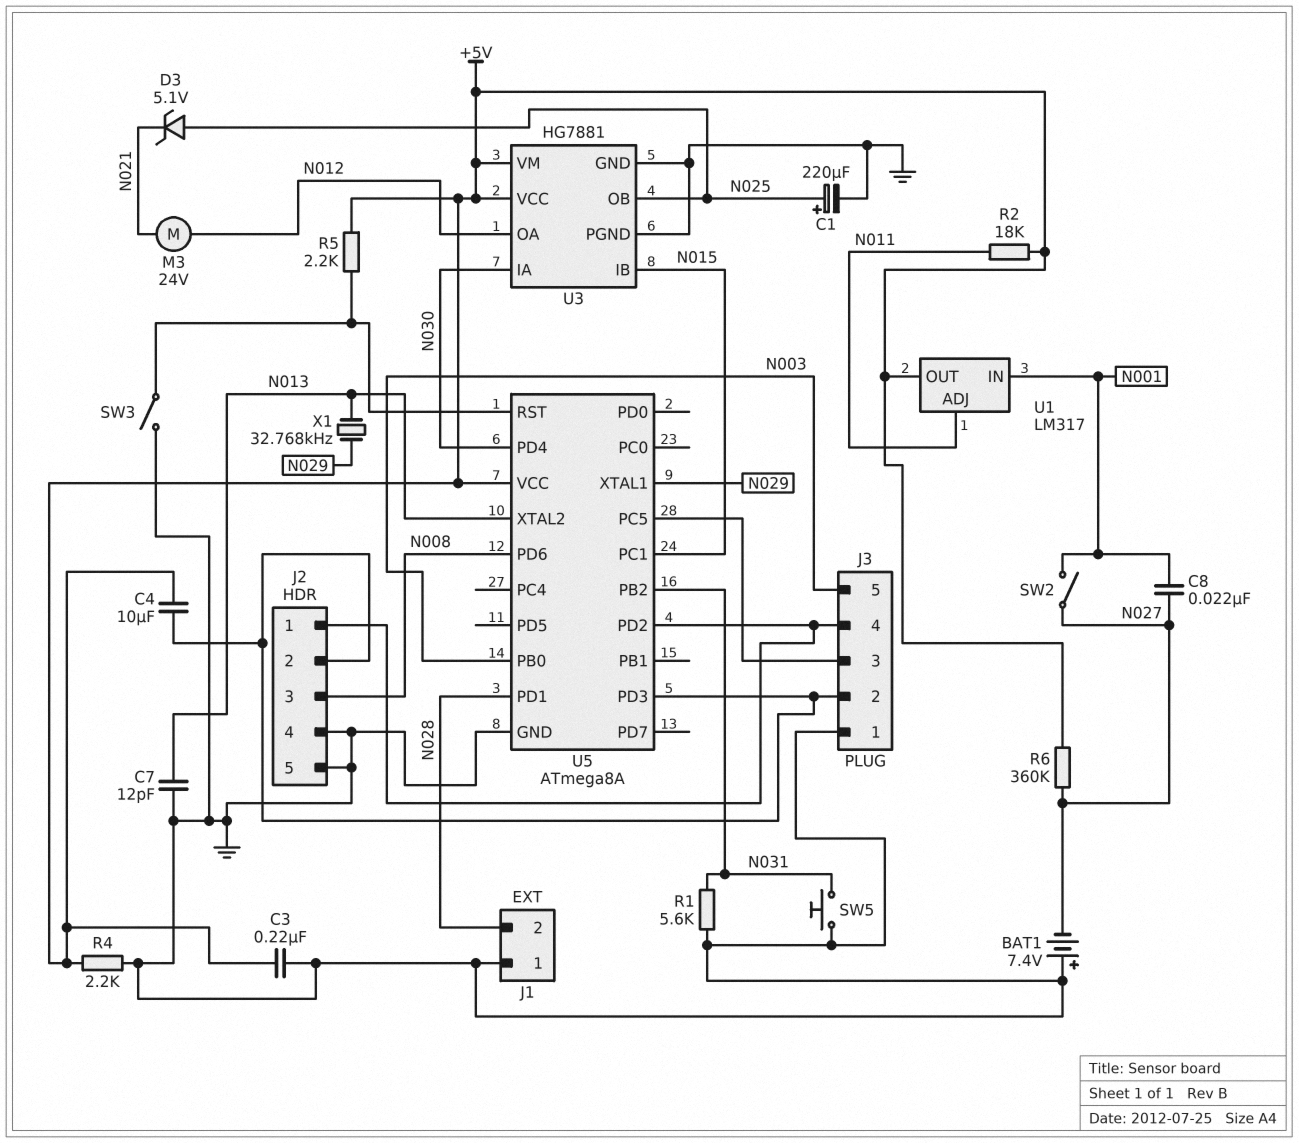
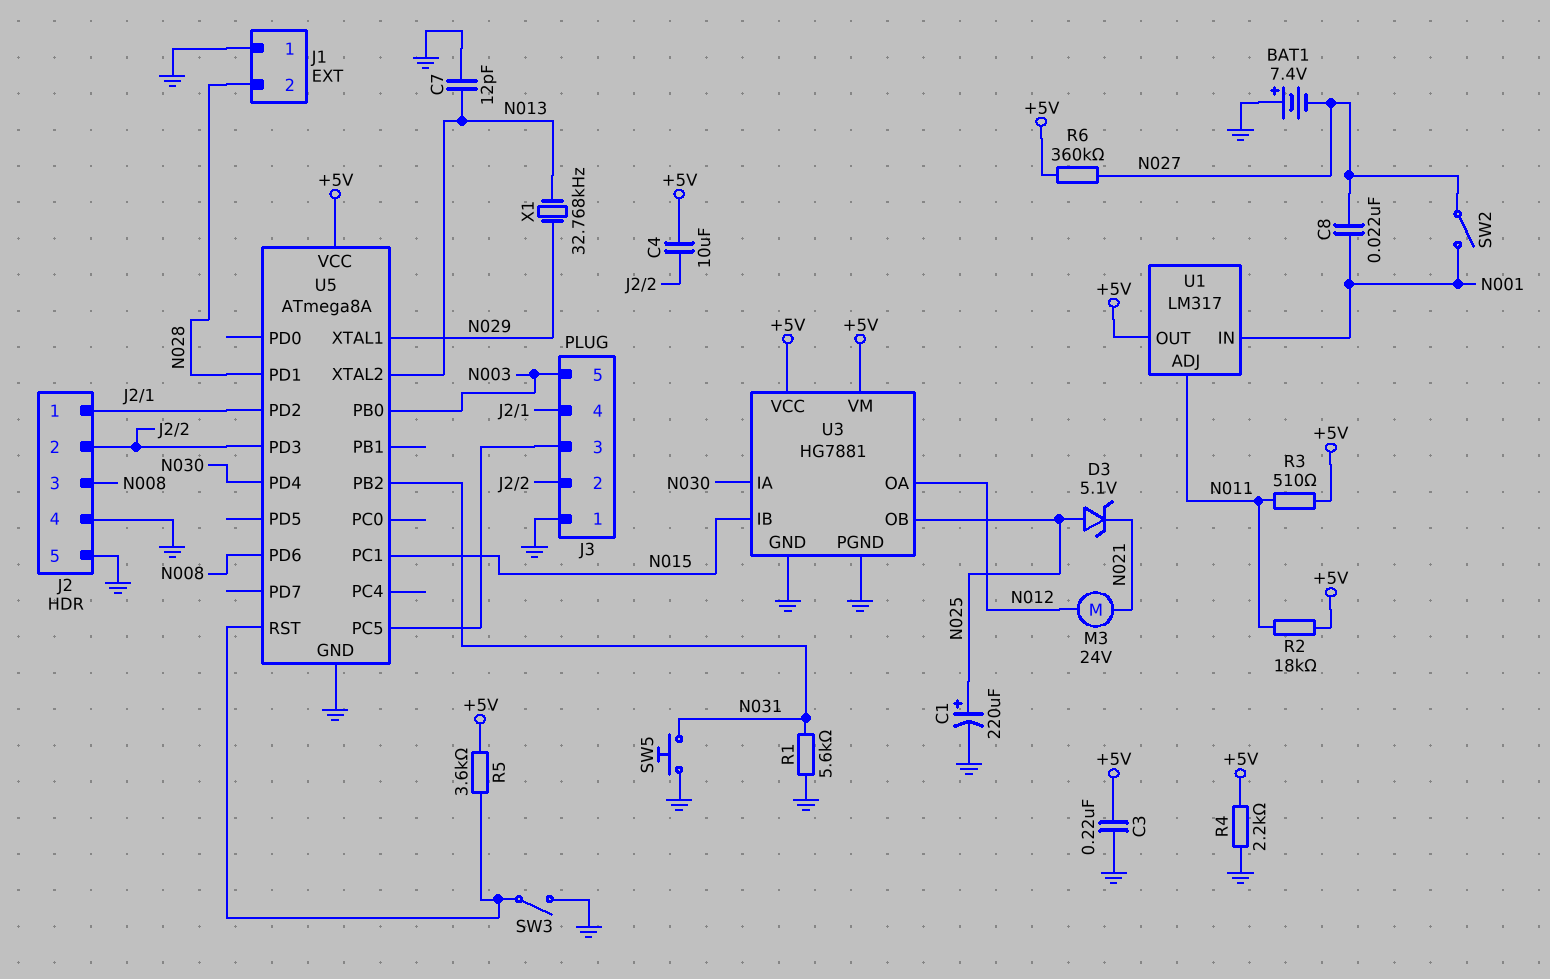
R3: none -> 510 (+5V, N011)
R5: 2.2k (+5V, U5/RST) -> 3.6k (+5V, U5/RST)

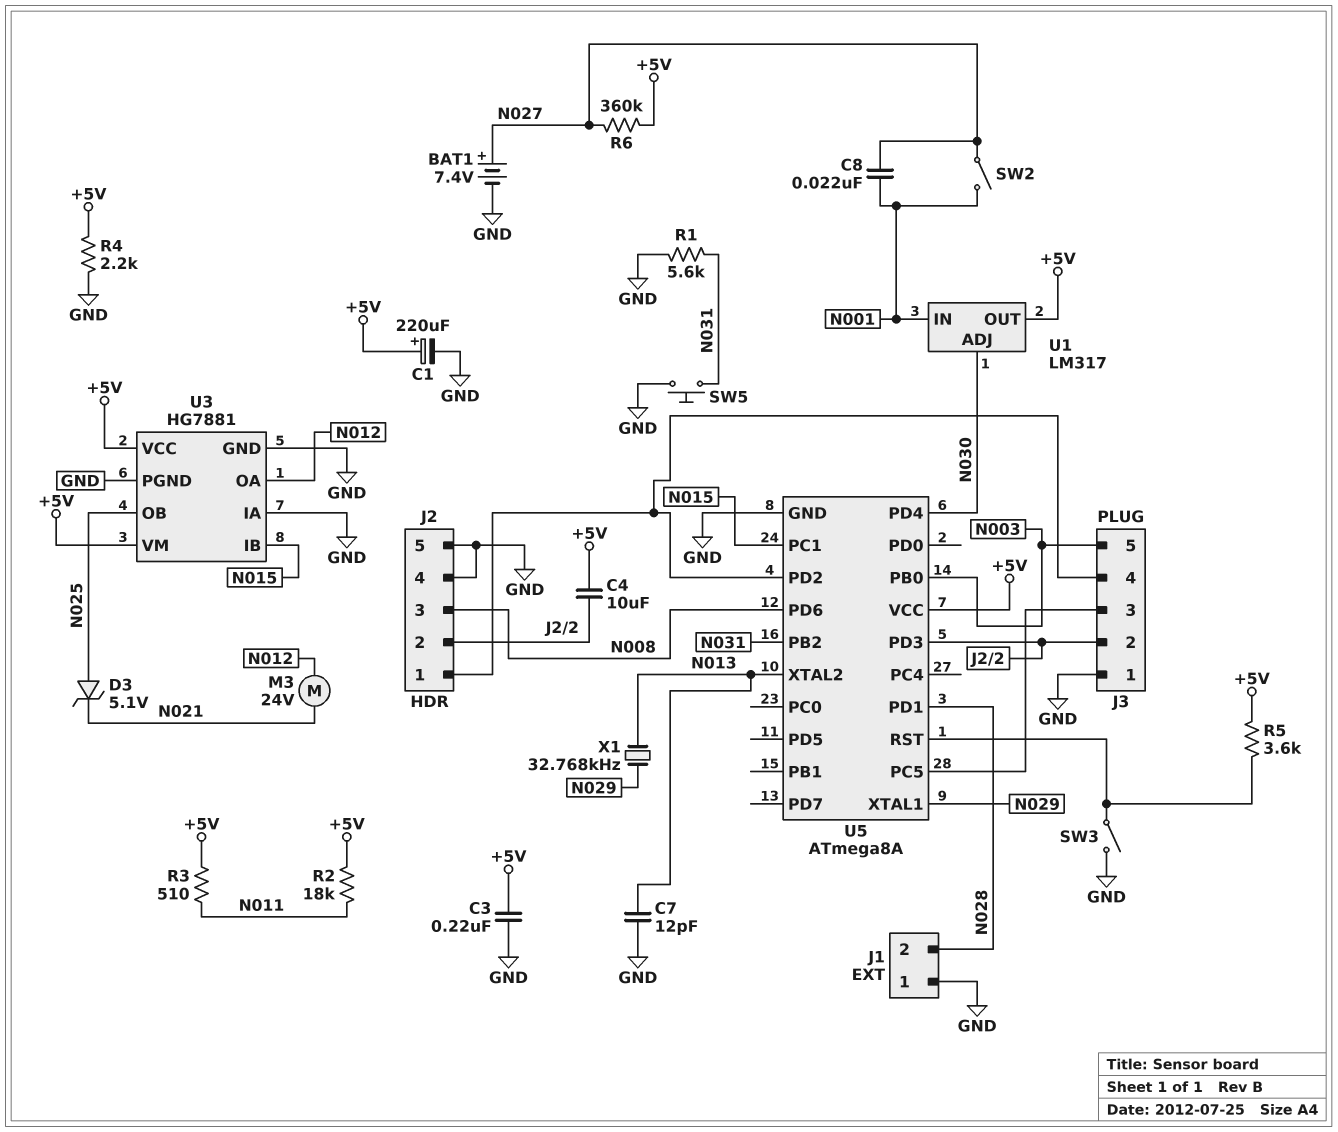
BAT1: 7.4V (plus GND, minus N027) -> 7.4V (plus N027, minus GND)
C1: 220uF (plus N025, minus GND) -> 220uF (plus +5V, minus GND)
U1 pin ADJ: N011 -> N030
U3 pin IA: N030 -> GND

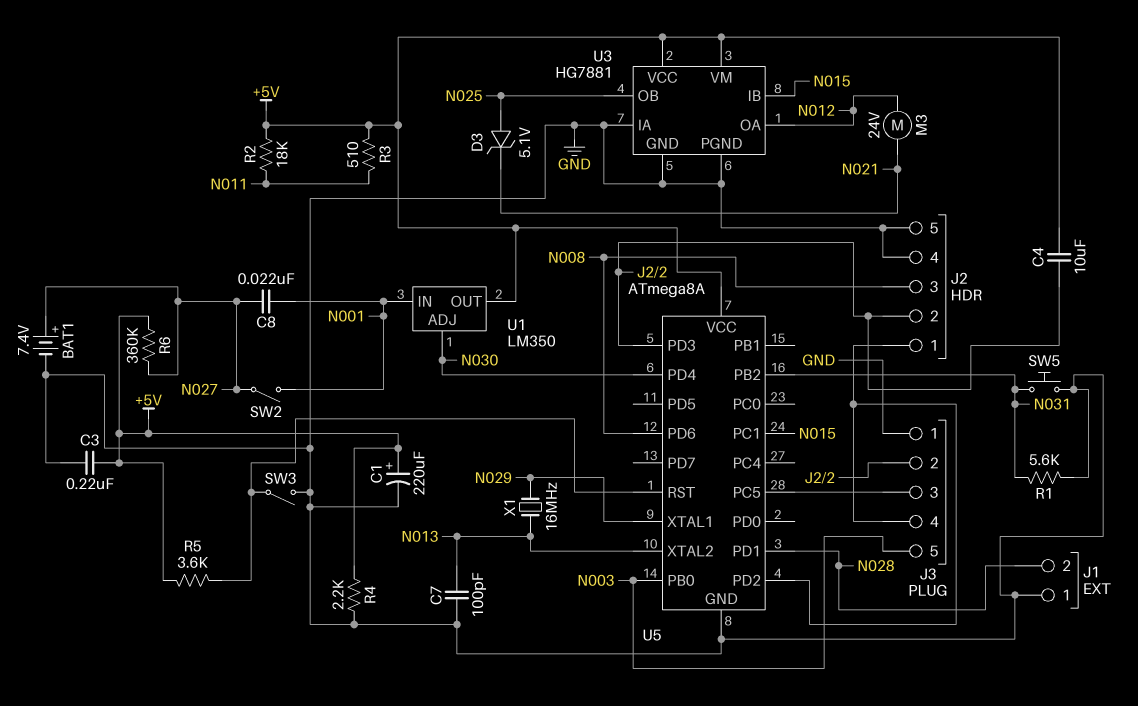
C7: 12pF (GND, N013) -> 100pF (GND, N013)
U1: LM317 -> LM350
X1: 32.768kHz (N013, N029) -> 16MHz (N013, N029)

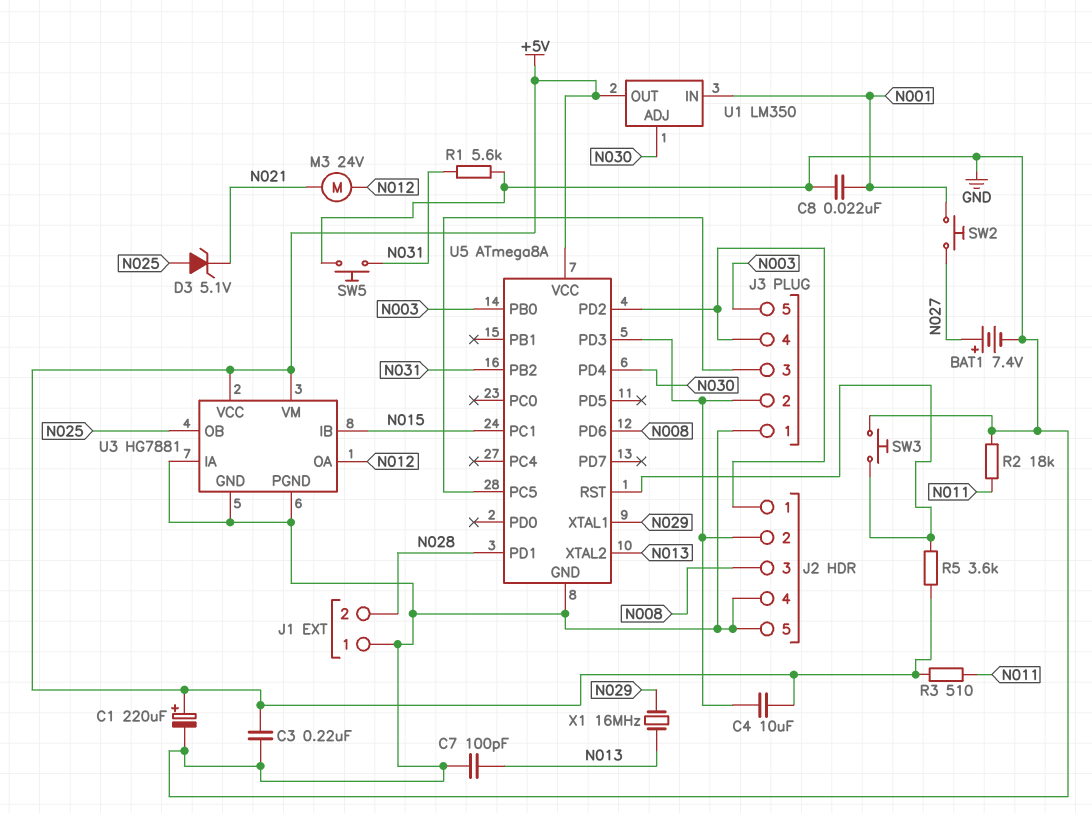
C8: 22nF (N001, N027) -> 22nF (GND, N001)
R2: 18k (+5V, N011) -> 18k (GND, N011)
R4: 2.2k (+5V, GND) -> none
R6: 360k (+5V, N027) -> none
SW2: switch (N001, N027) -> button (N001, N027)
SW3: switch (GND, U5/RST) -> button (GND, U5/RST)

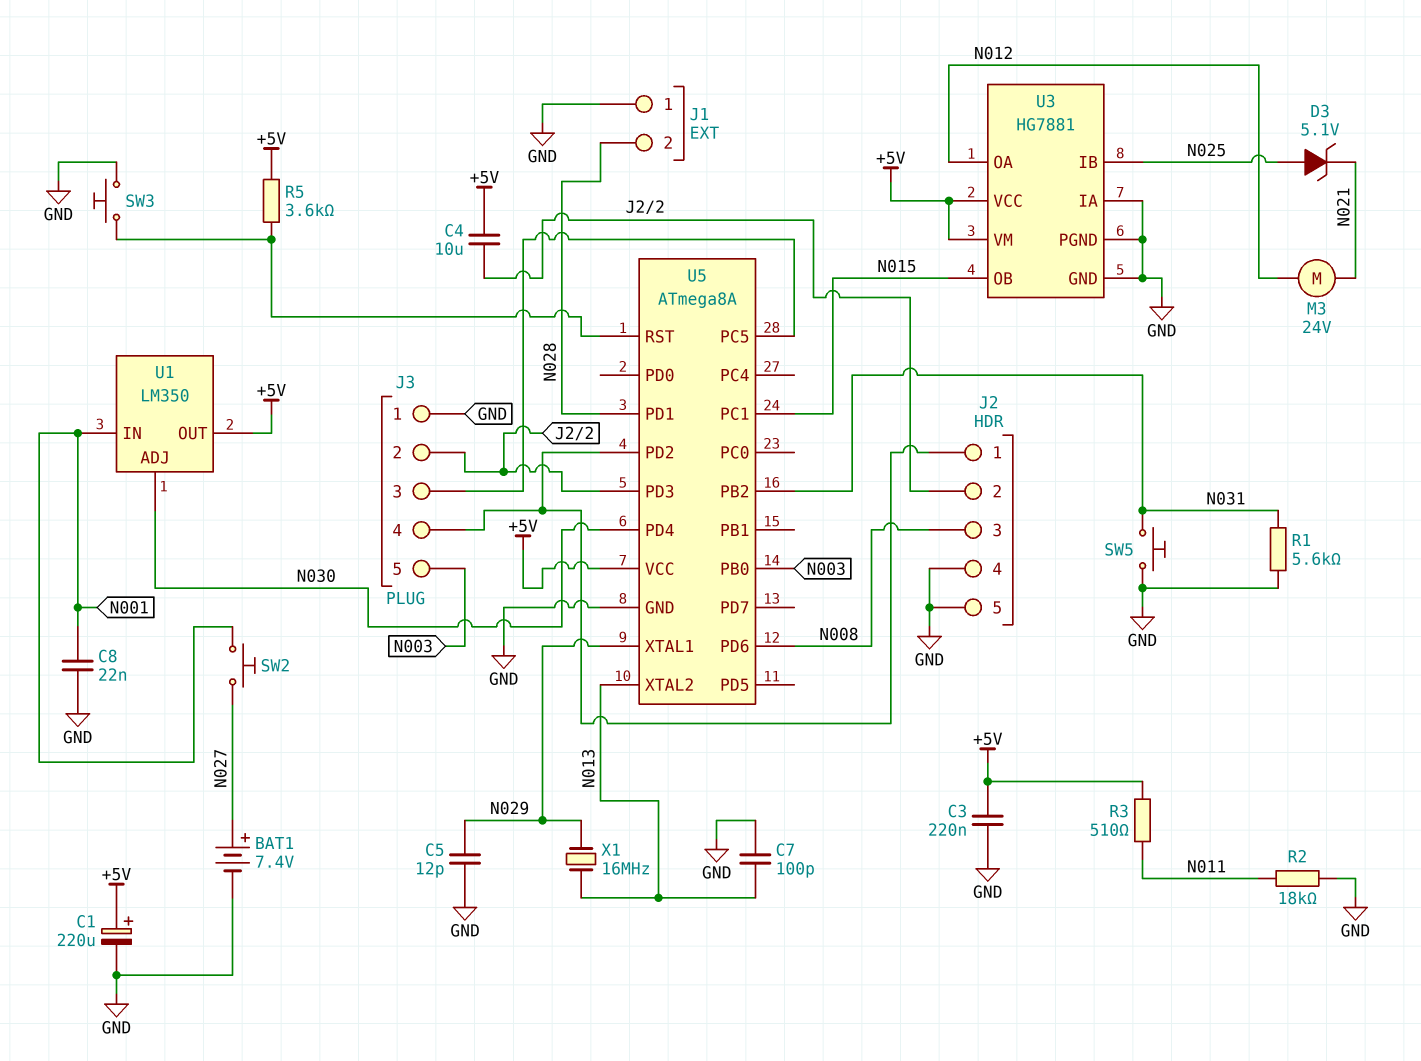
C5: none -> 12pF (GND, N029)
U3 pin IB: N015 -> N025
U3 pin OB: N025 -> N015

